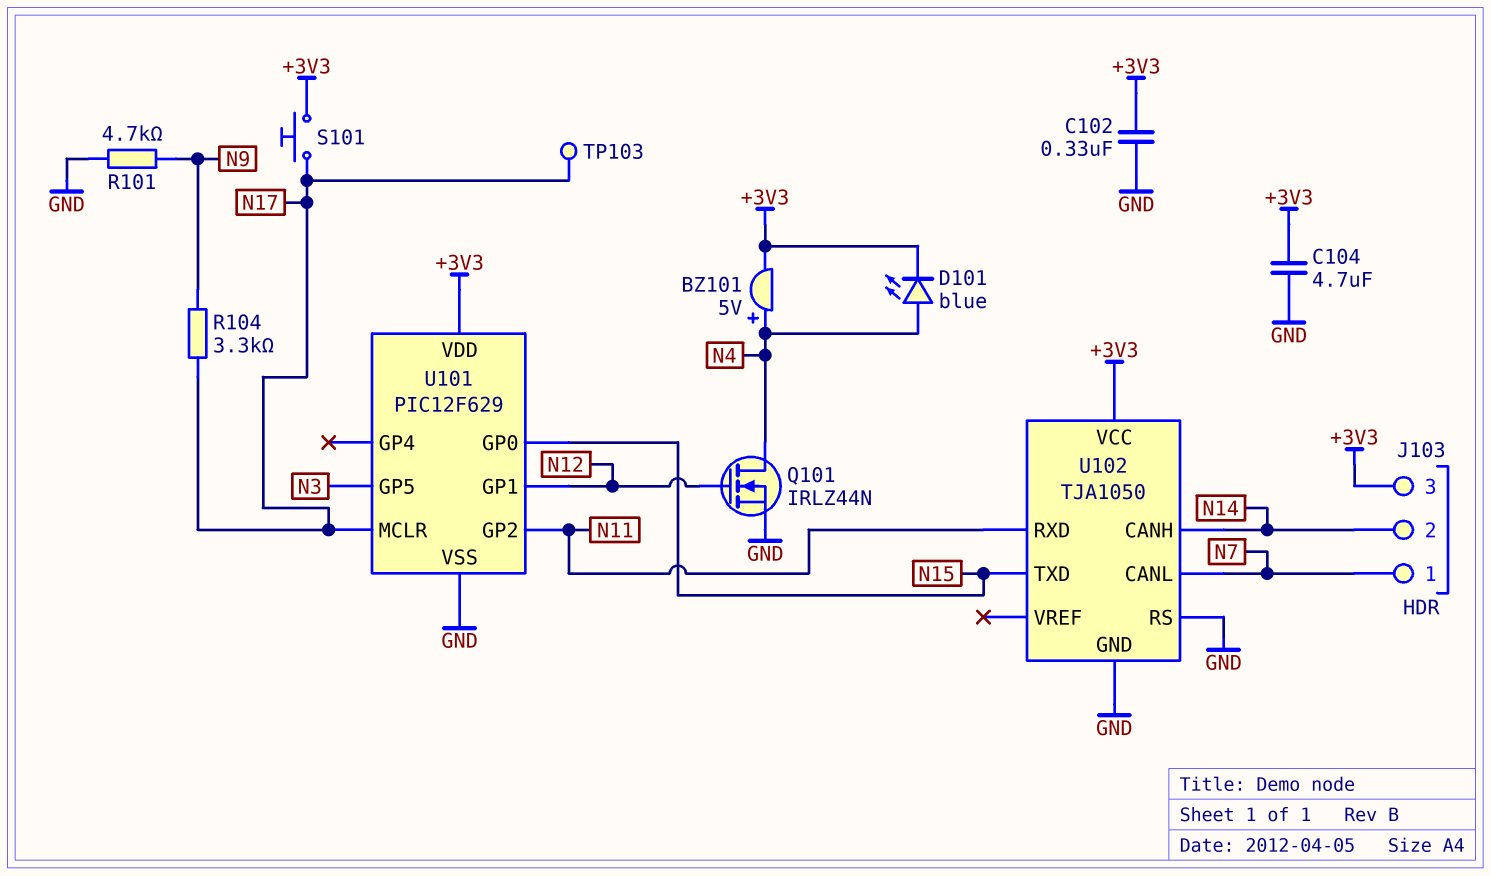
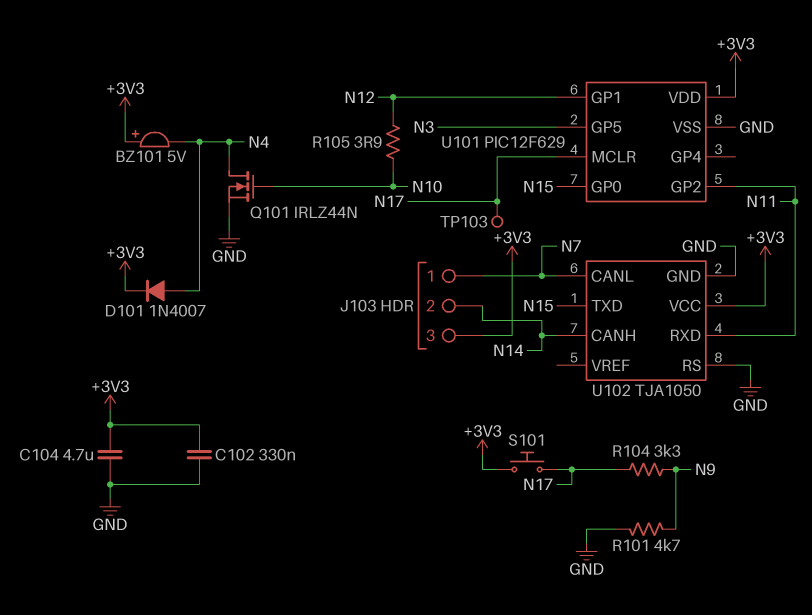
BZ101: buzzer 5V (plus N4, minus +3V3) -> buzzer 5V (plus +3V3, minus N4)
D101: LED blue (A N4, K +3V3) -> diode 1N4007 (A N4, K +3V3)
Q101: NMOS IRLZ44N (G N12, D N4, S GND) -> NMOS IRLZ44N (G N10, D N4, S GND)
R105: none -> 3.9 (N10, N12)

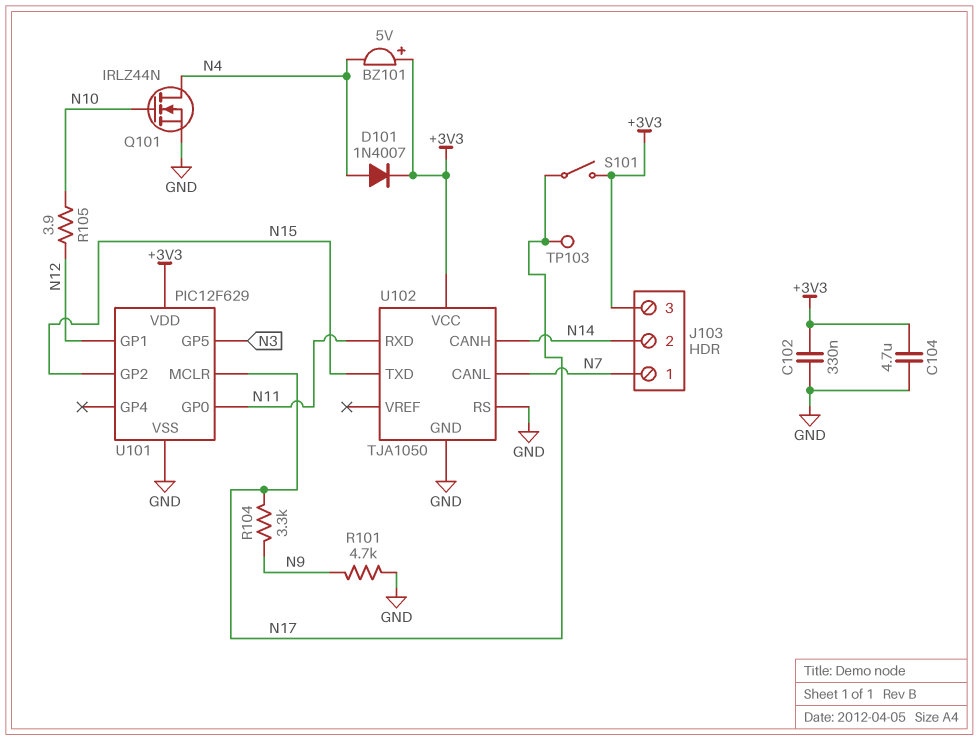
S101: button (+3V3, N17) -> switch (+3V3, N17)
U101 pin GP0: N15 -> N11
U101 pin GP2: N11 -> N15

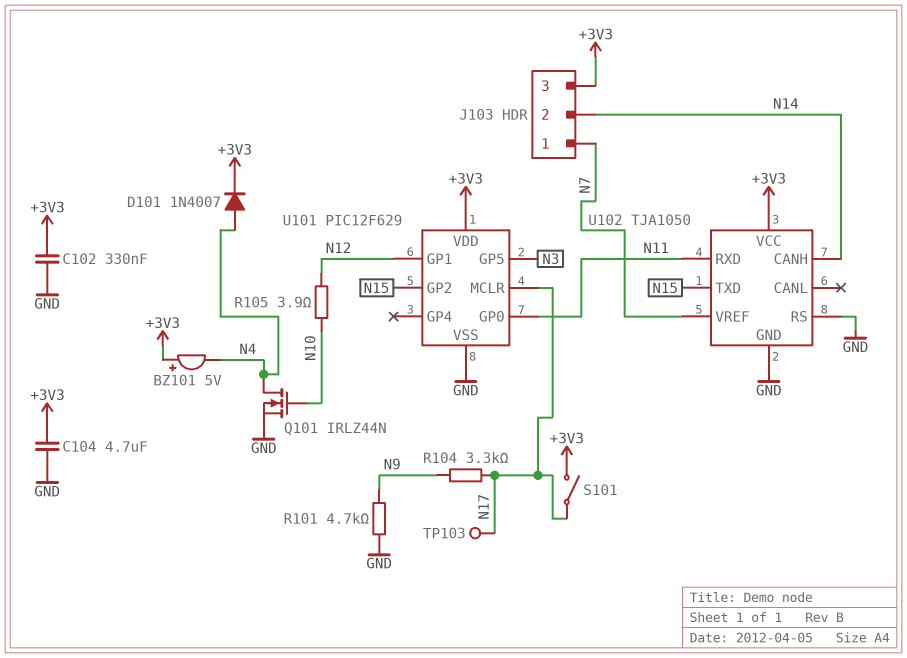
U102 pin CANL: N7 -> none
U102 pin VREF: none -> N7

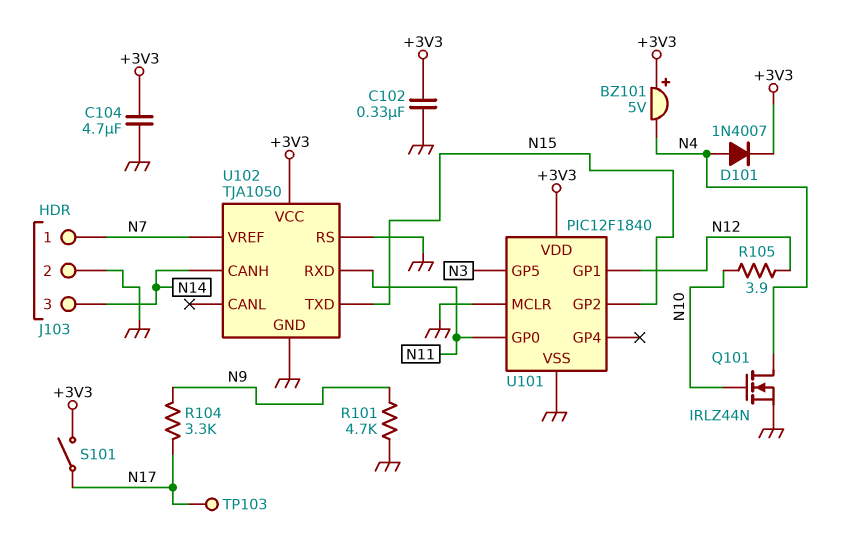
J103 pin 2: N14 -> GND
J103 pin 3: +3V3 -> N14
U101: PIC12F629 -> PIC12F1840
U101 pin MCLR: N17 -> GND

